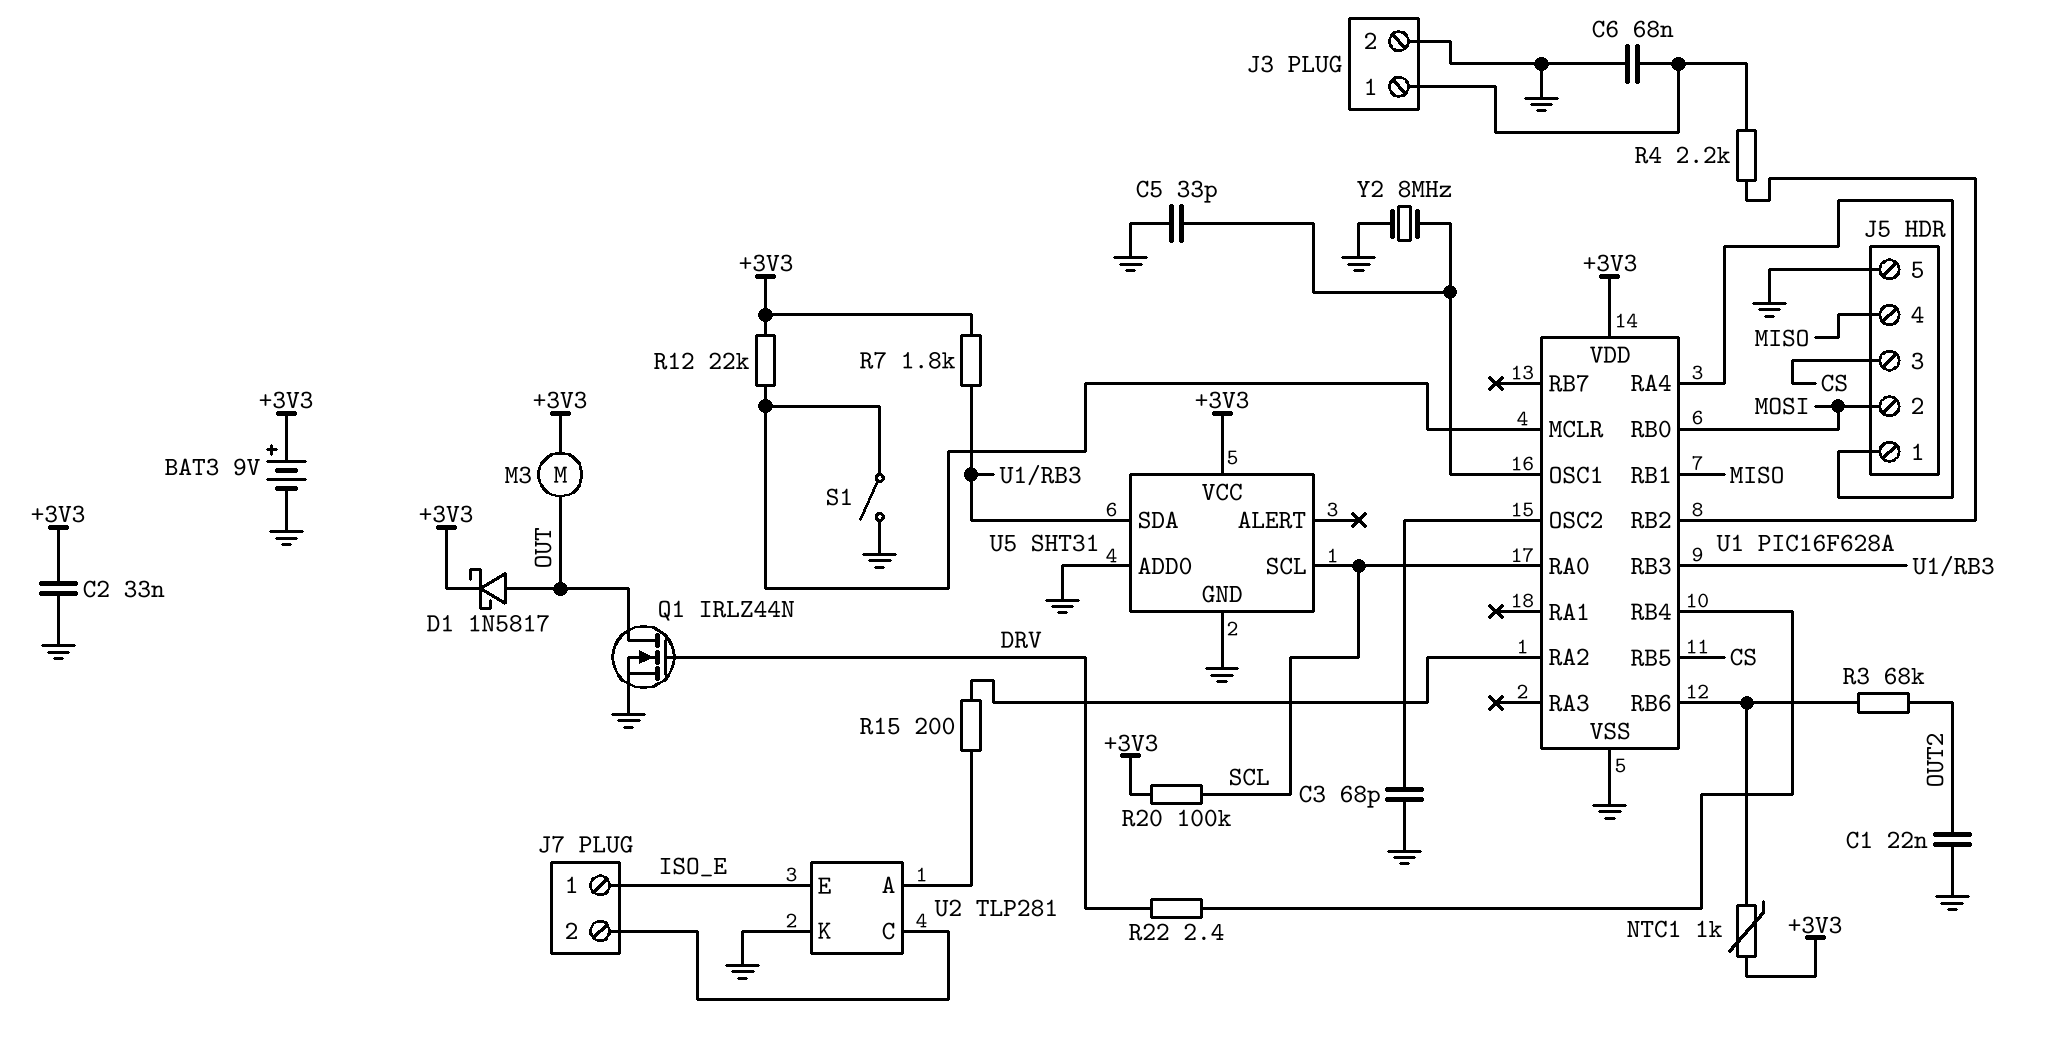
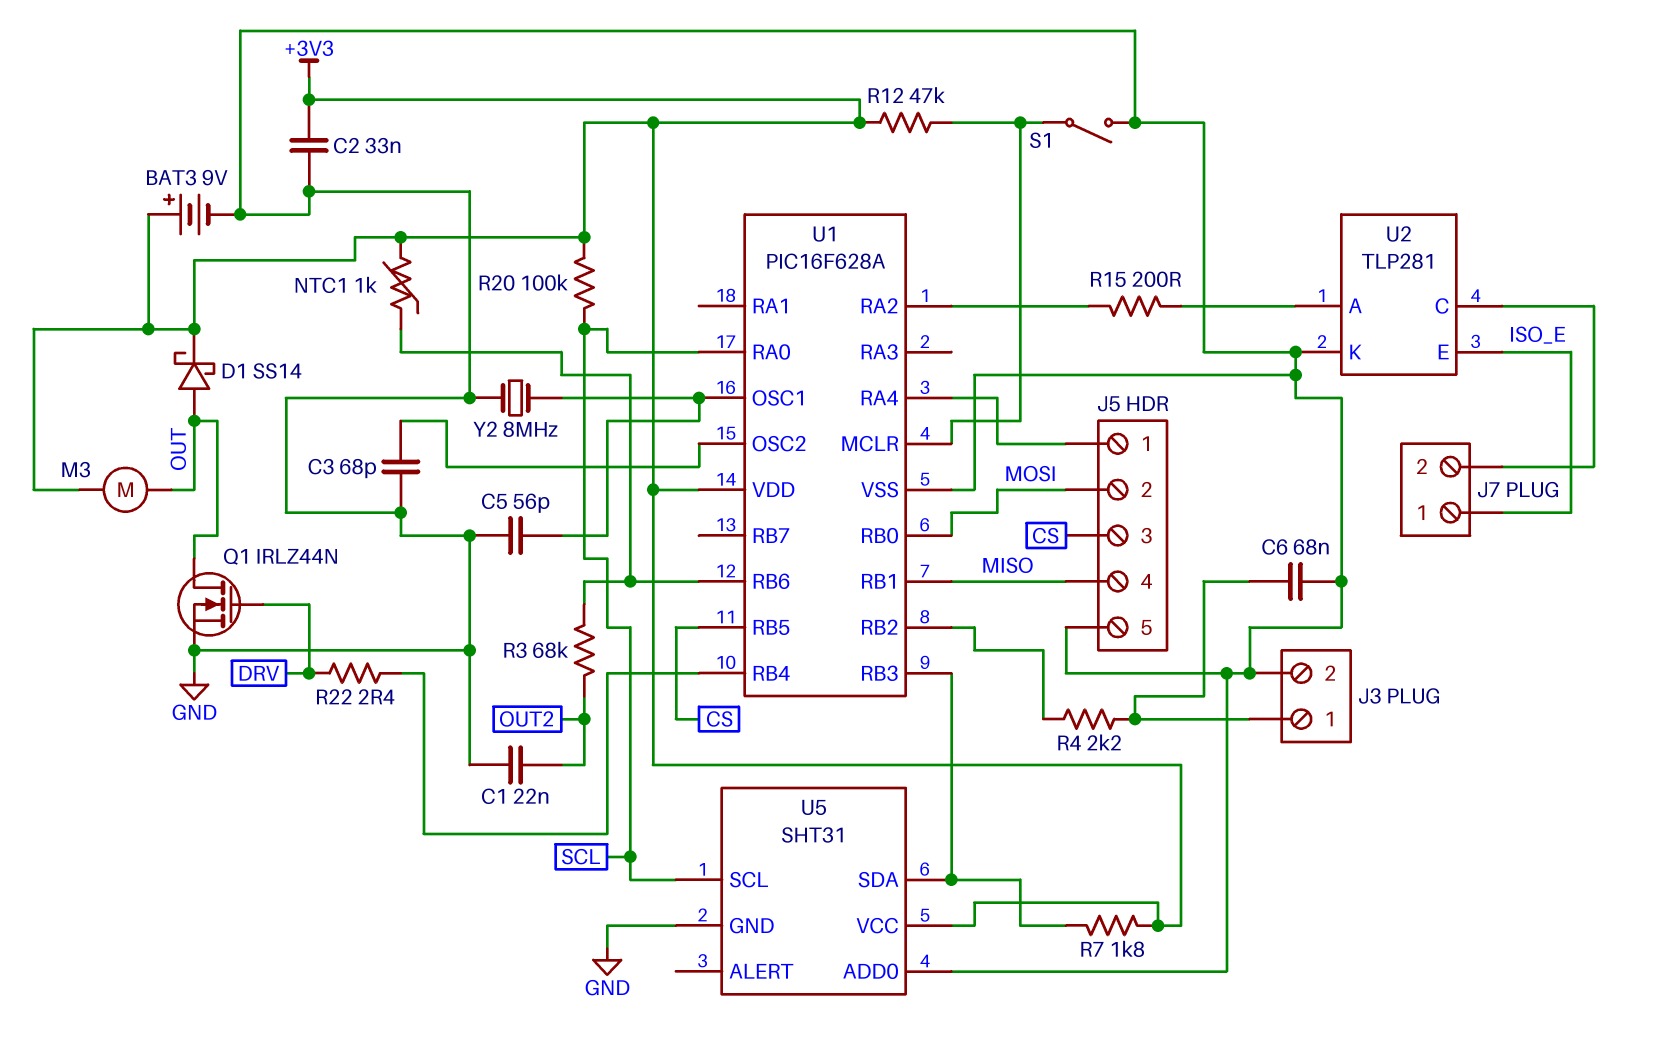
C5: 33pF (GND, U1/OSC1) -> 56pF (GND, U1/OSC1)
D1: schottky 1N5817 (A OUT, K +3V3) -> schottky SS14 (A OUT, K +3V3)
R12: 22k (+3V3, U1/MCLR) -> 47k (+3V3, U1/MCLR)

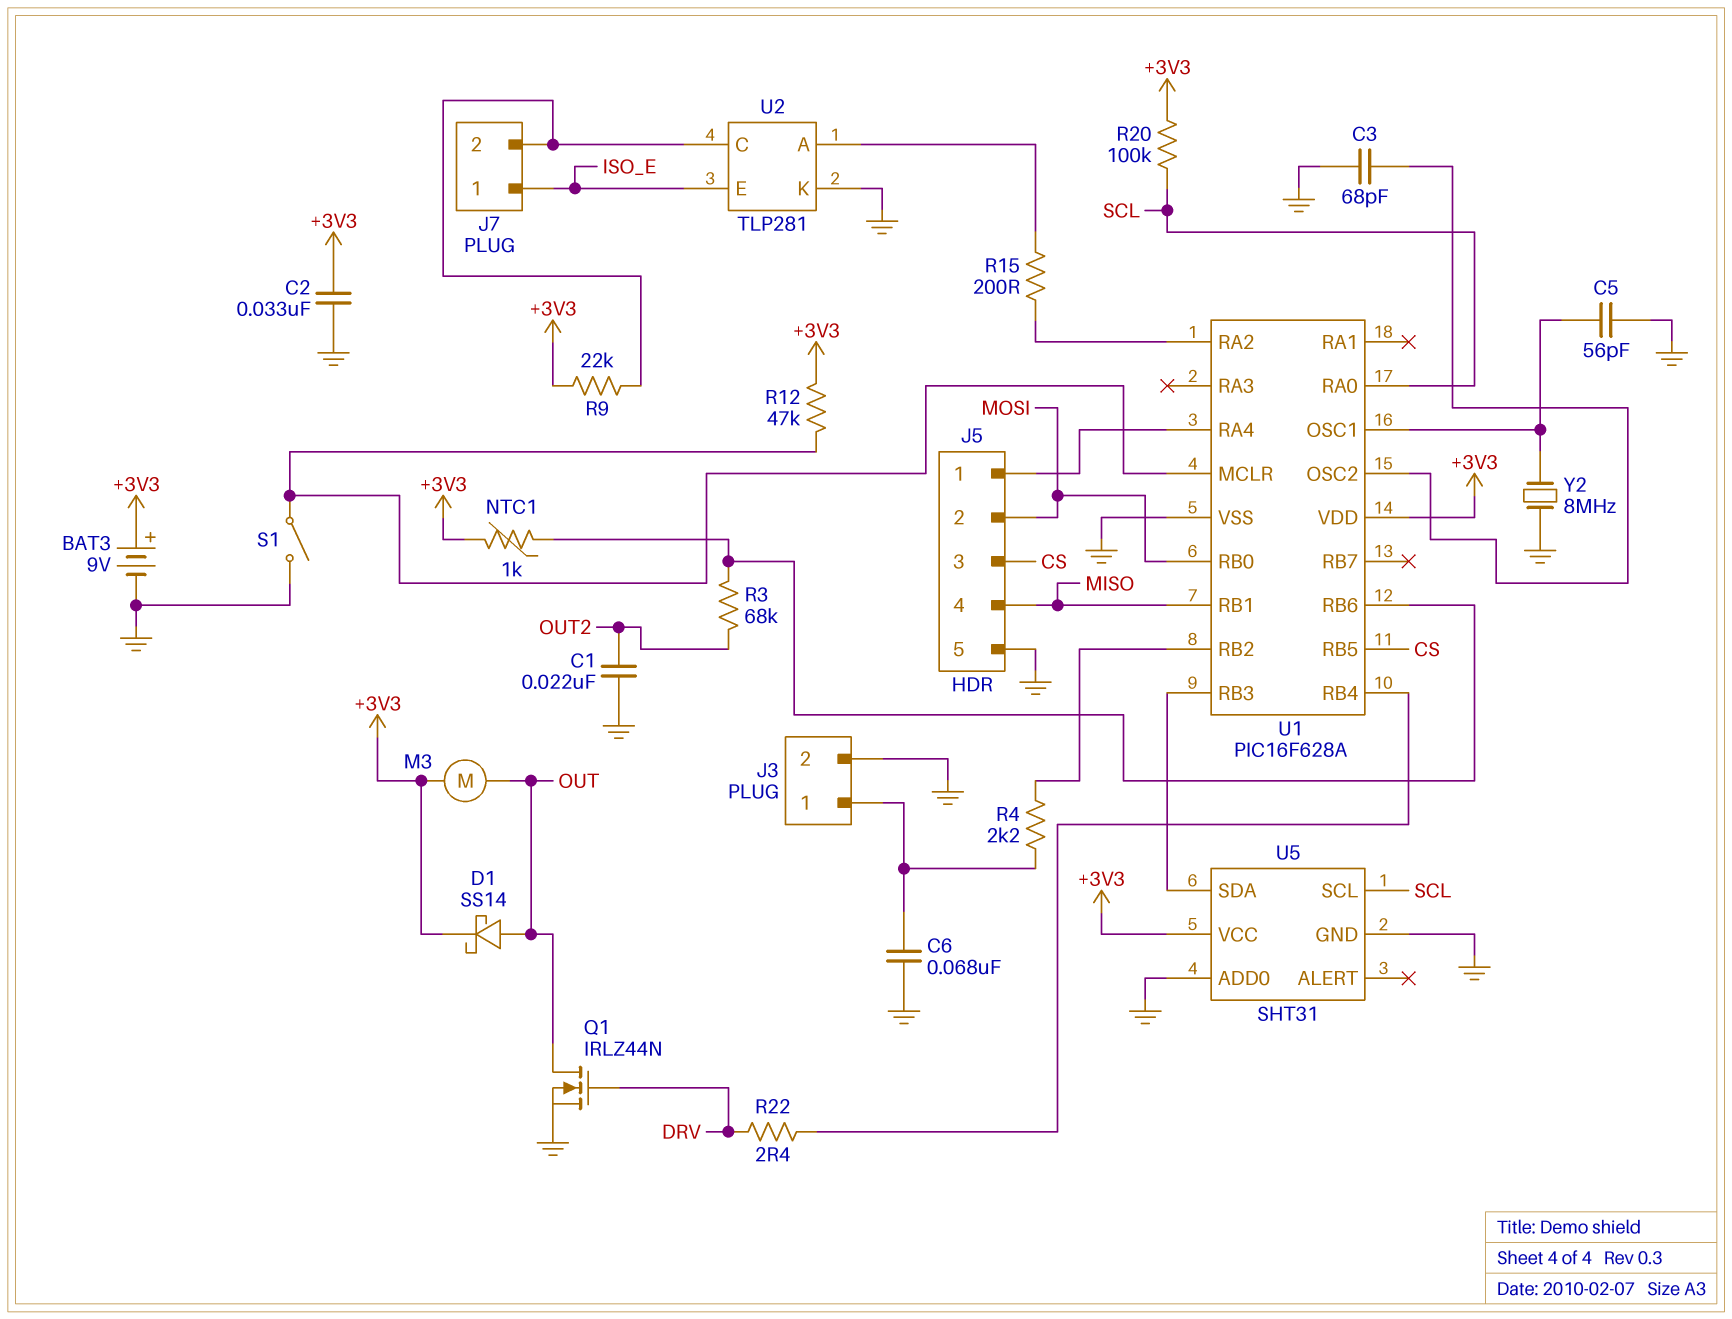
R7: 1.8k (+3V3, U1/RB3) -> none
R9: none -> 22k (+3V3, J7/2)

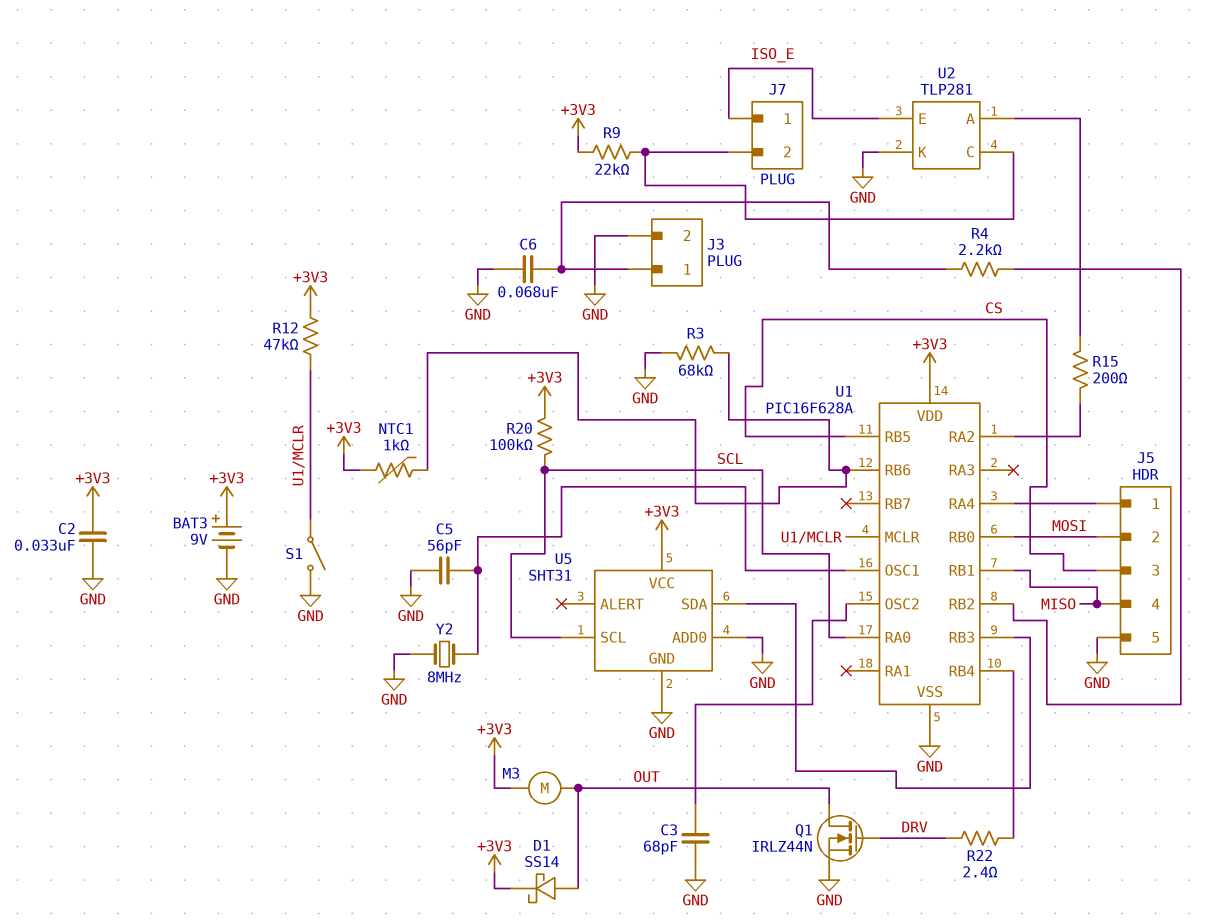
C1: 22nF (GND, OUT2) -> none
R3: 68k (OUT2, U1/RB6) -> 68k (GND, U1/RB6)

